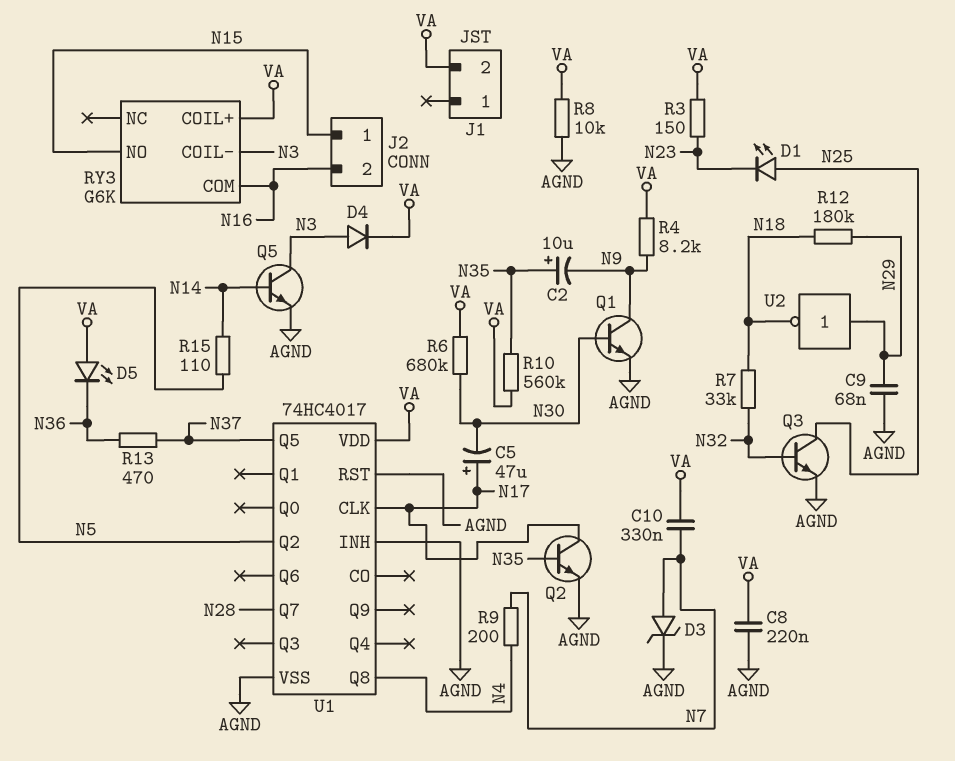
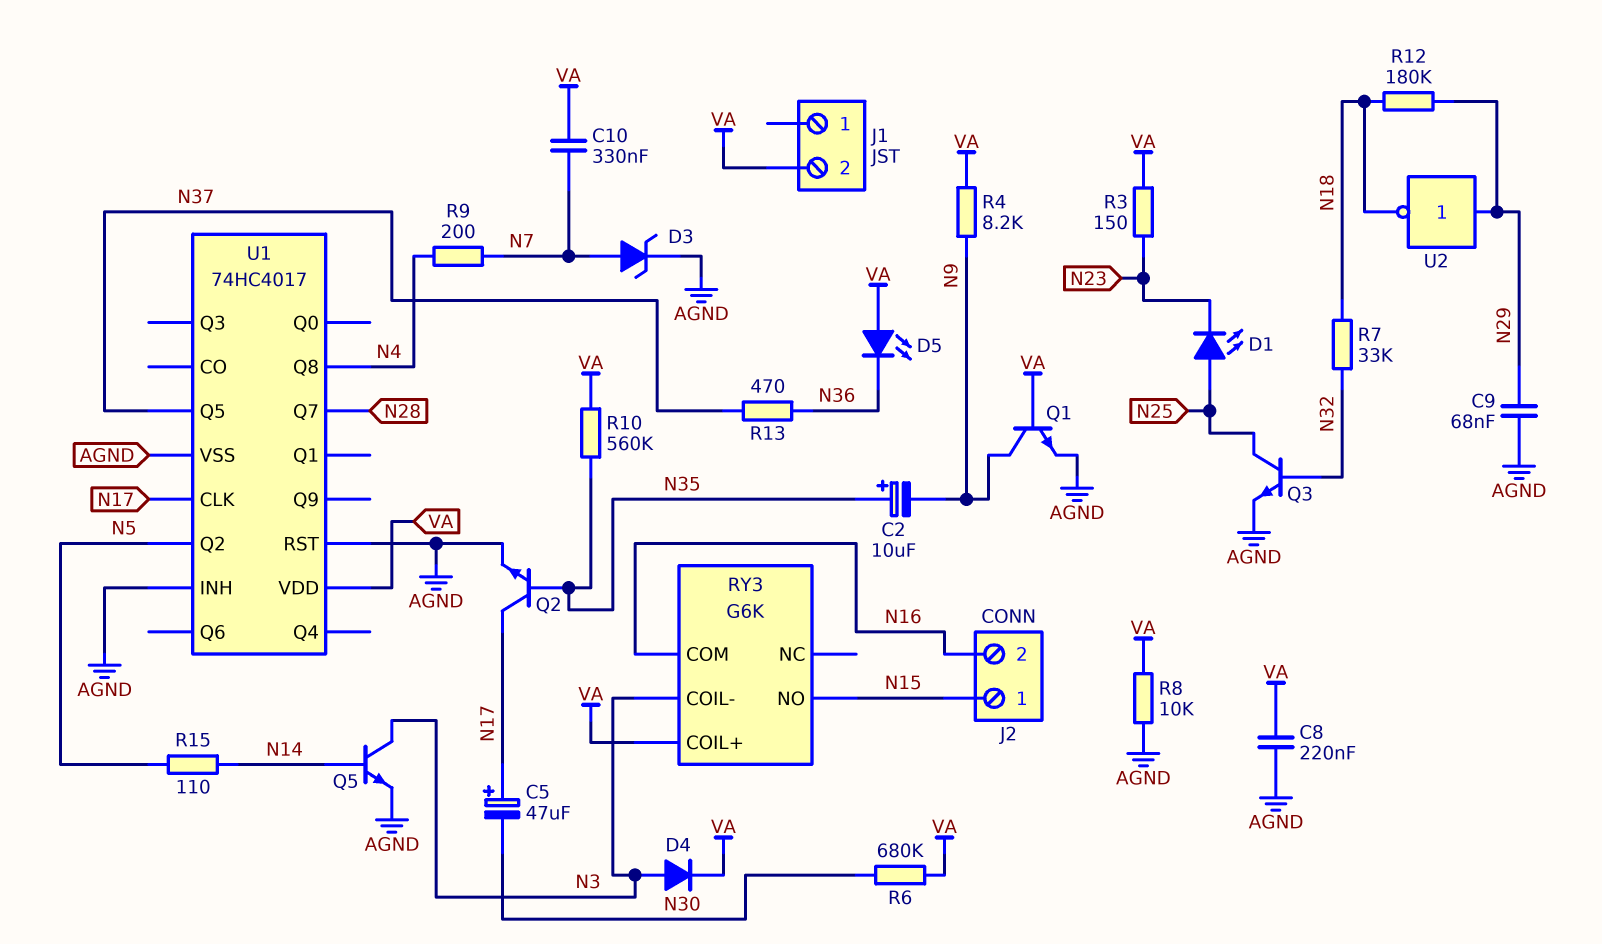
Q1: NPN (B N30, C N9, E AGND) -> NPN (B VA, C N9, E AGND)

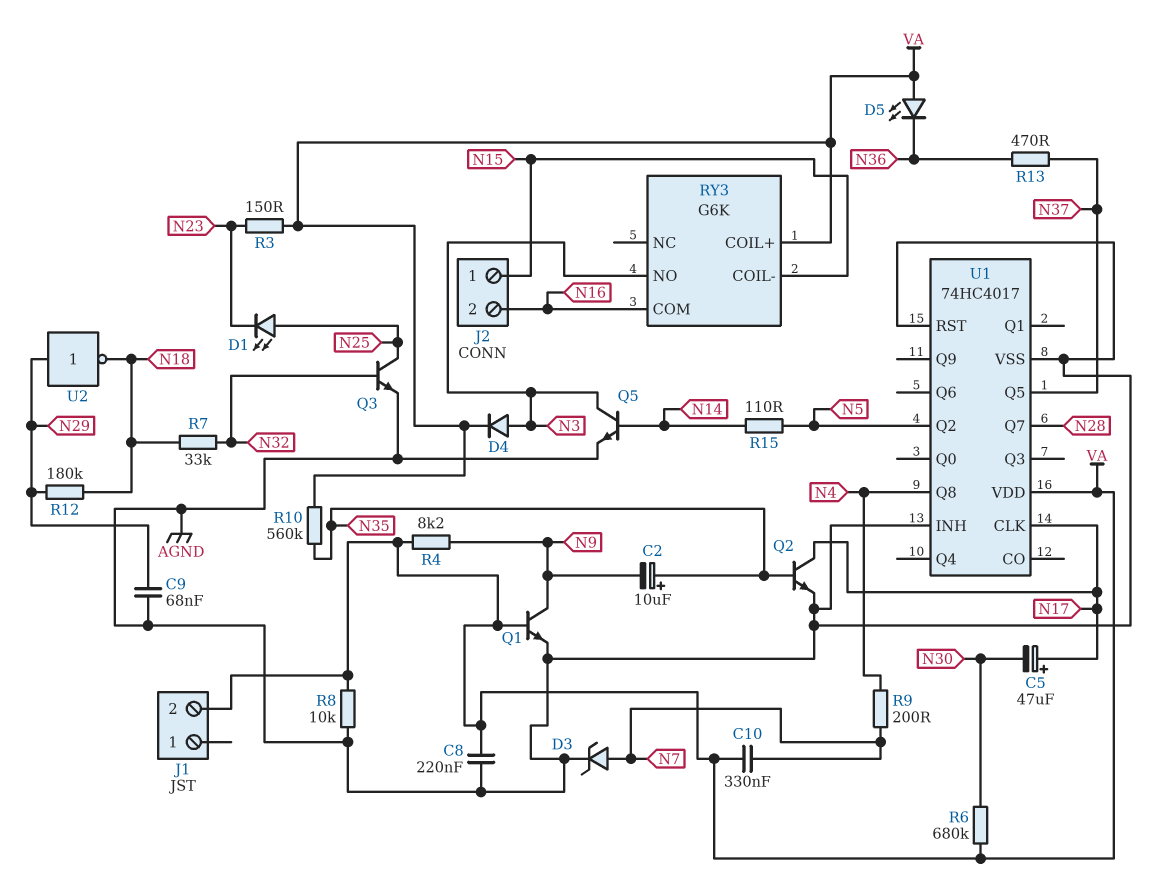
RY3 pin COIL-: N3 -> N15
RY3 pin NO: N15 -> N3

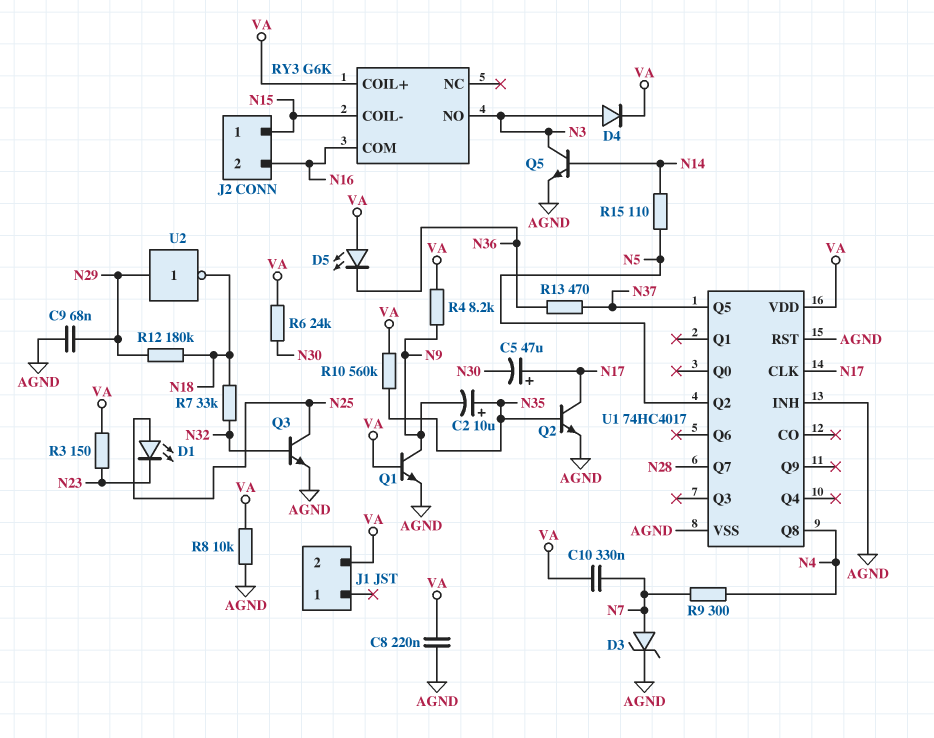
R6: 680k (N30, VA) -> 24k (N30, VA)
R9: 200 (N4, N7) -> 300 (N4, N7)

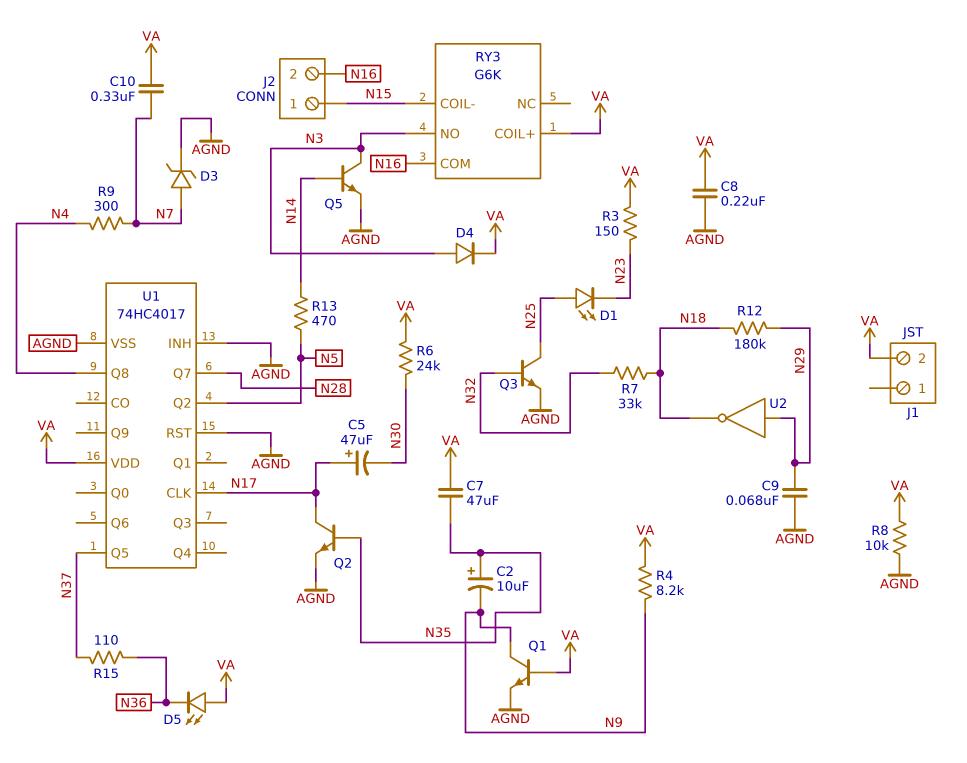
C7: none -> 47uF (N35, VA)
R10: 560k (N35, VA) -> none
R13: 470 (N36, N37) -> 470 (N5, N14)
R15: 110 (N5, N14) -> 110 (N36, N37)

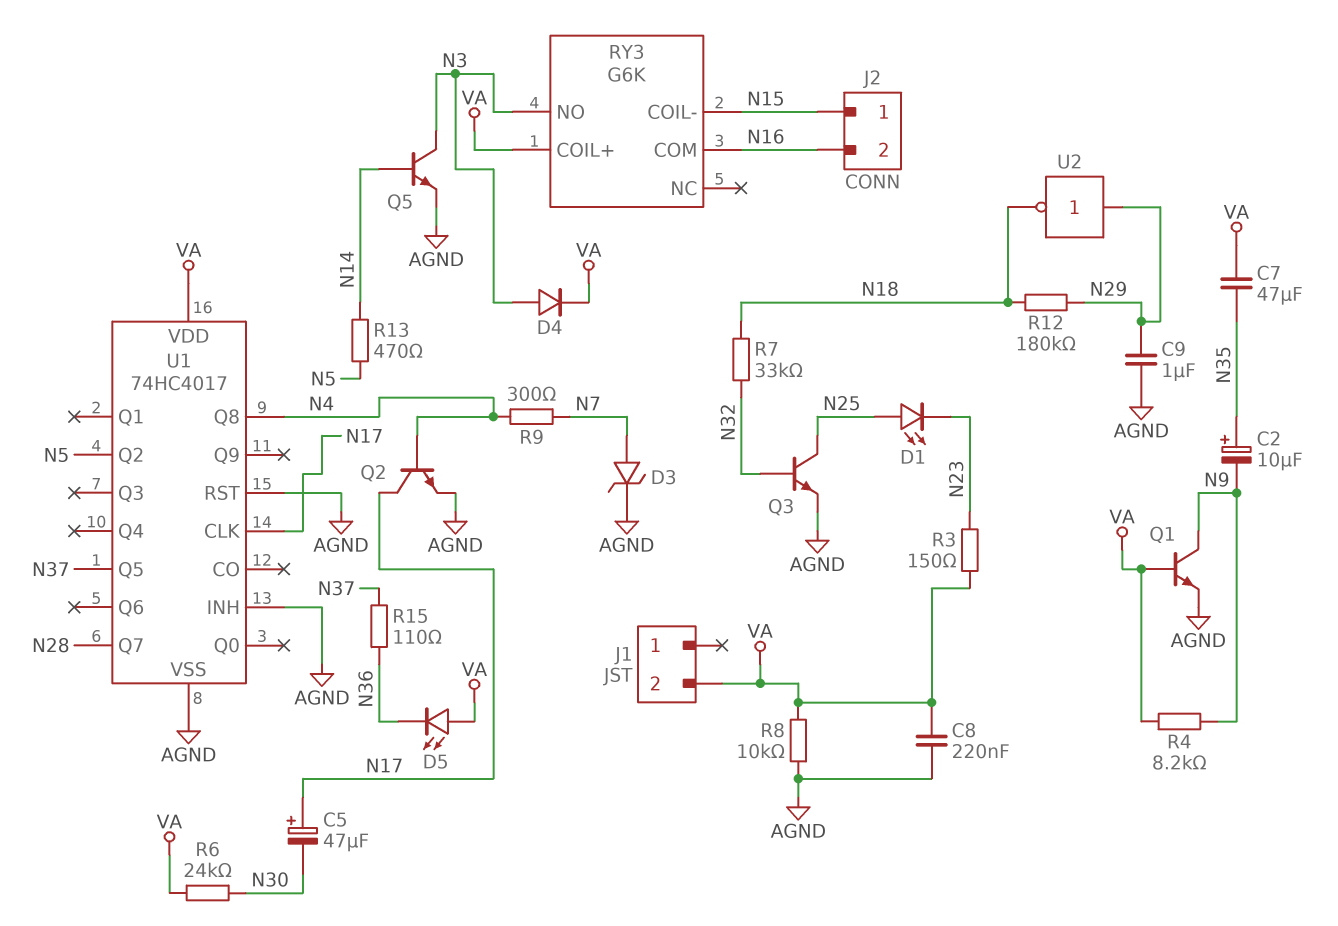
C9: 68nF (AGND, N29) -> 1uF (AGND, N29)
C10: 330nF (N7, VA) -> none
Q2: NPN (B N35, C N17, E AGND) -> NPN (B N4, C N17, E AGND)

